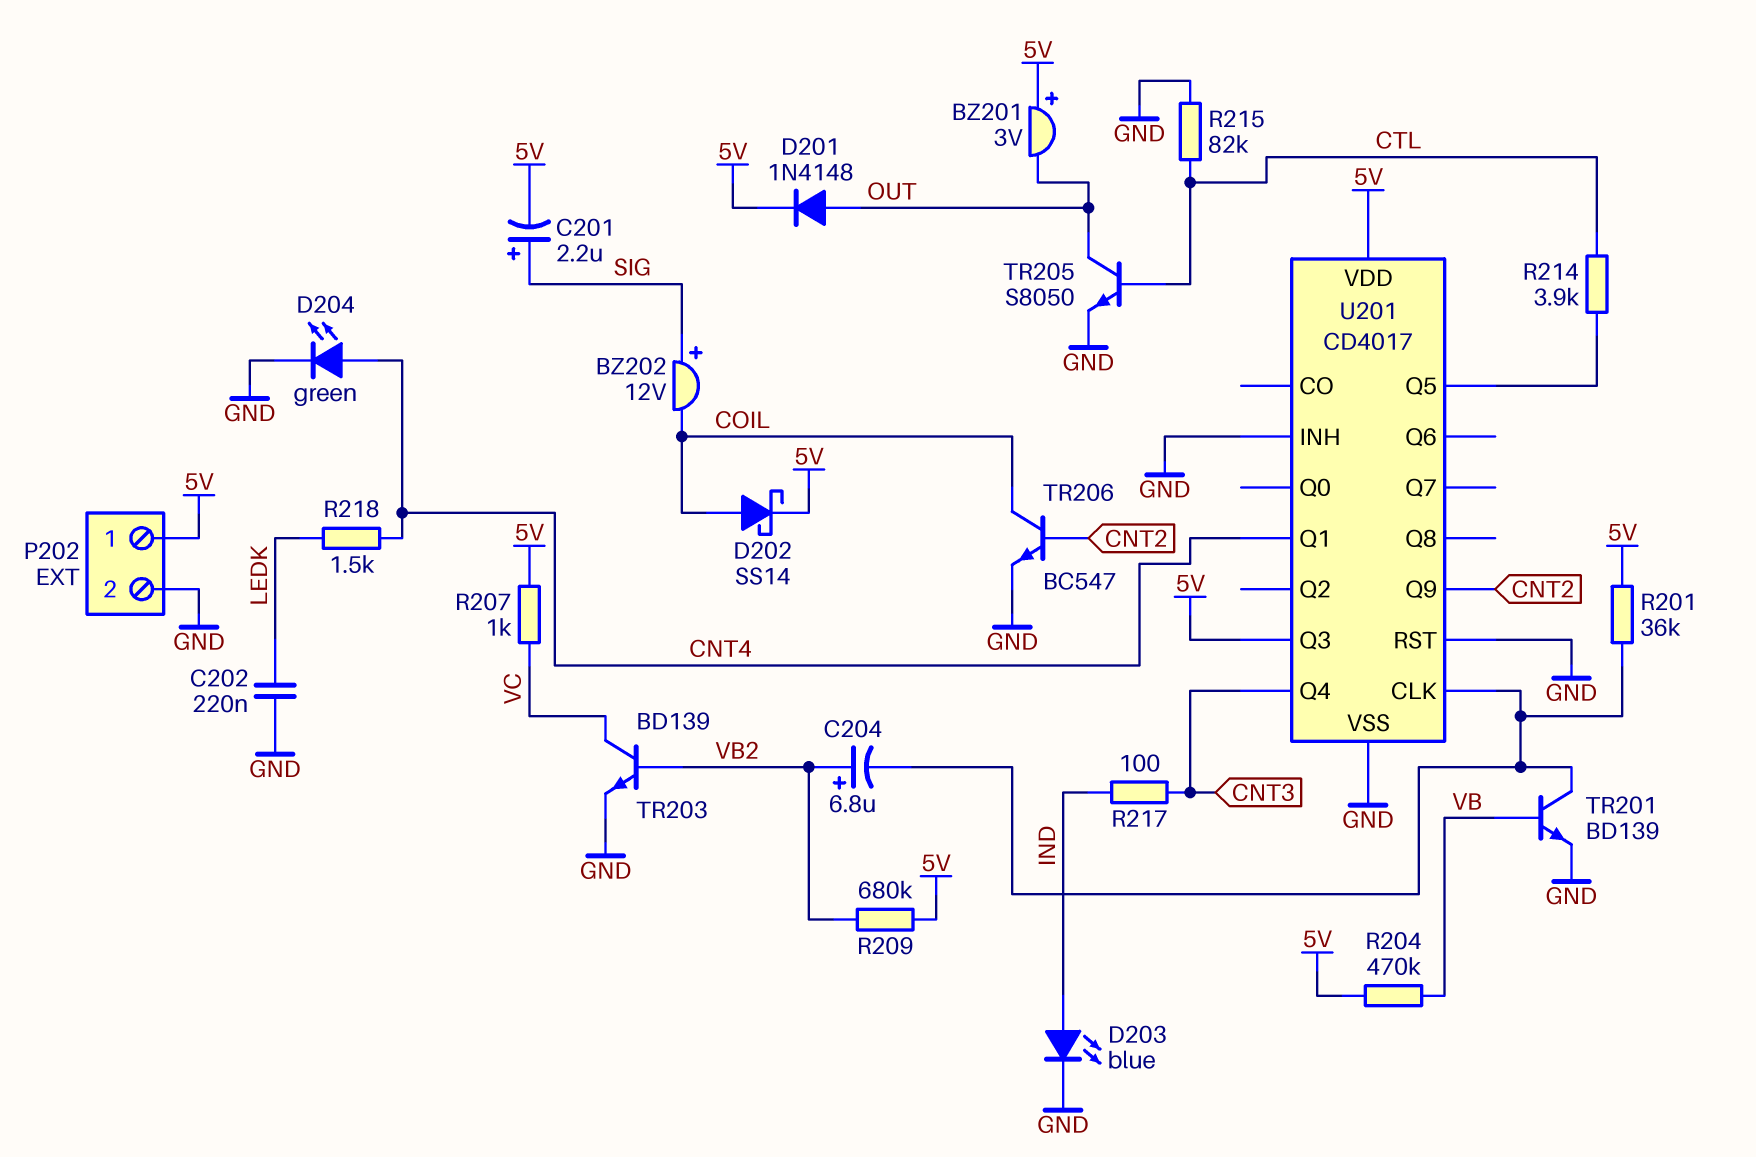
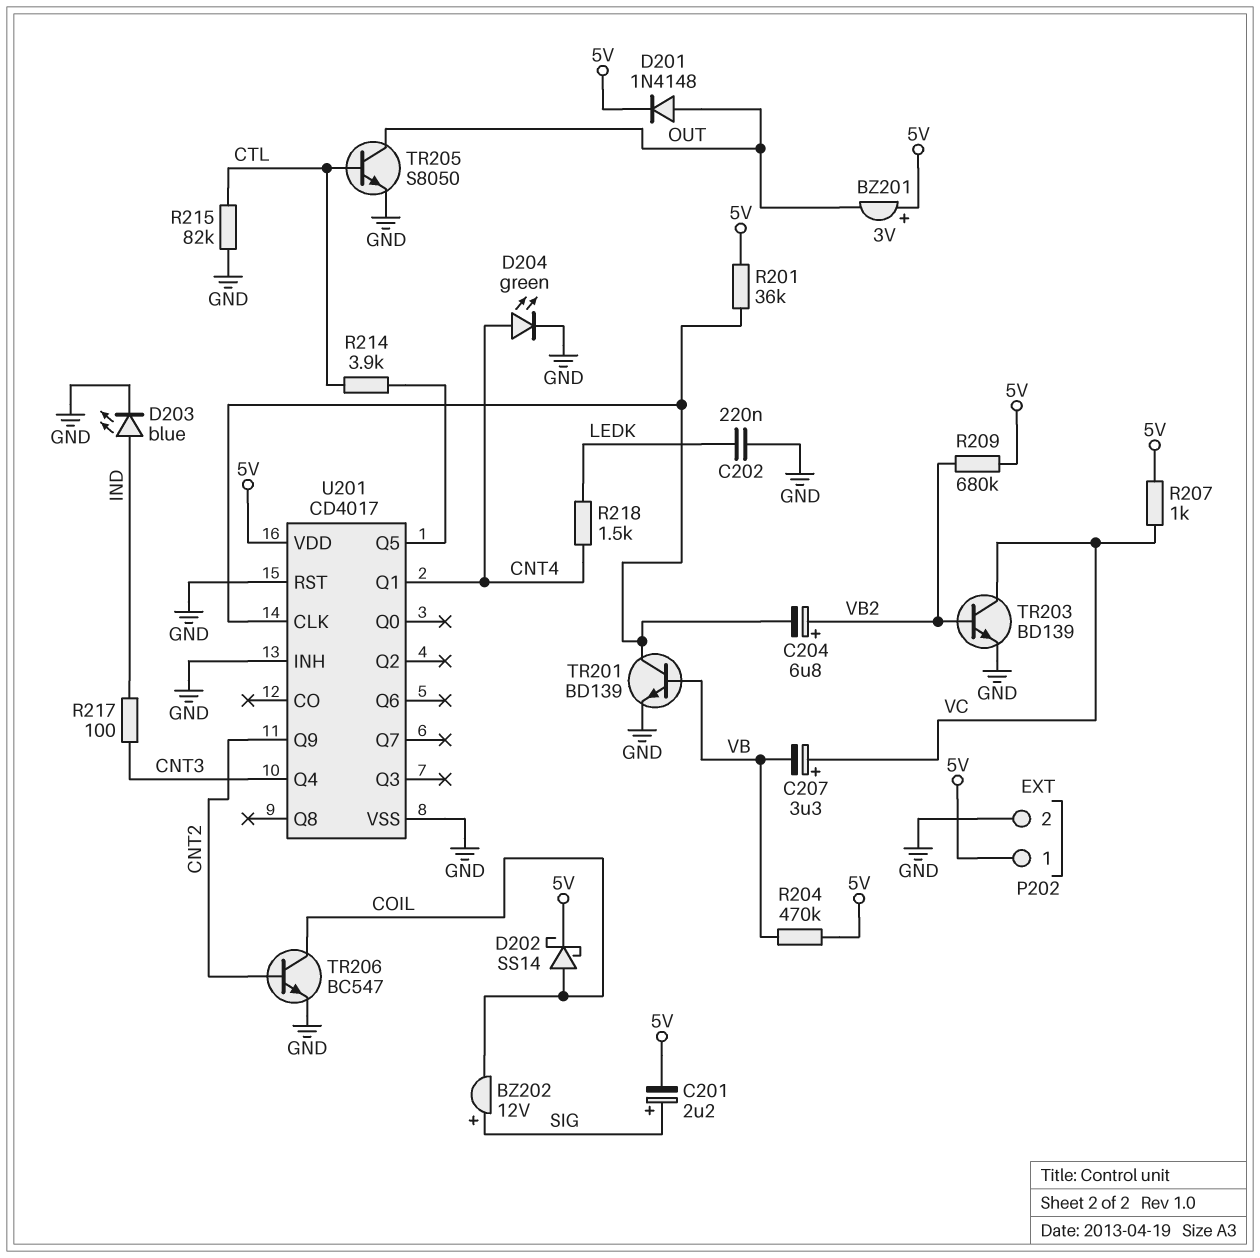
C207: none -> 3.3uF (plus VC, minus VB)
U201 pin Q3: 5V -> none

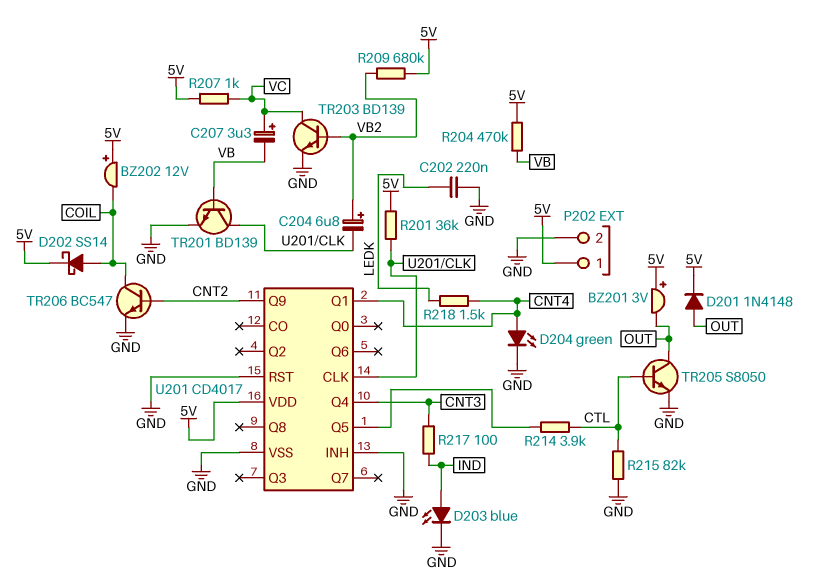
BZ202: buzzer 12V (plus SIG, minus COIL) -> buzzer 12V (plus 5V, minus COIL)
C201: 2.2uF (plus SIG, minus 5V) -> none

